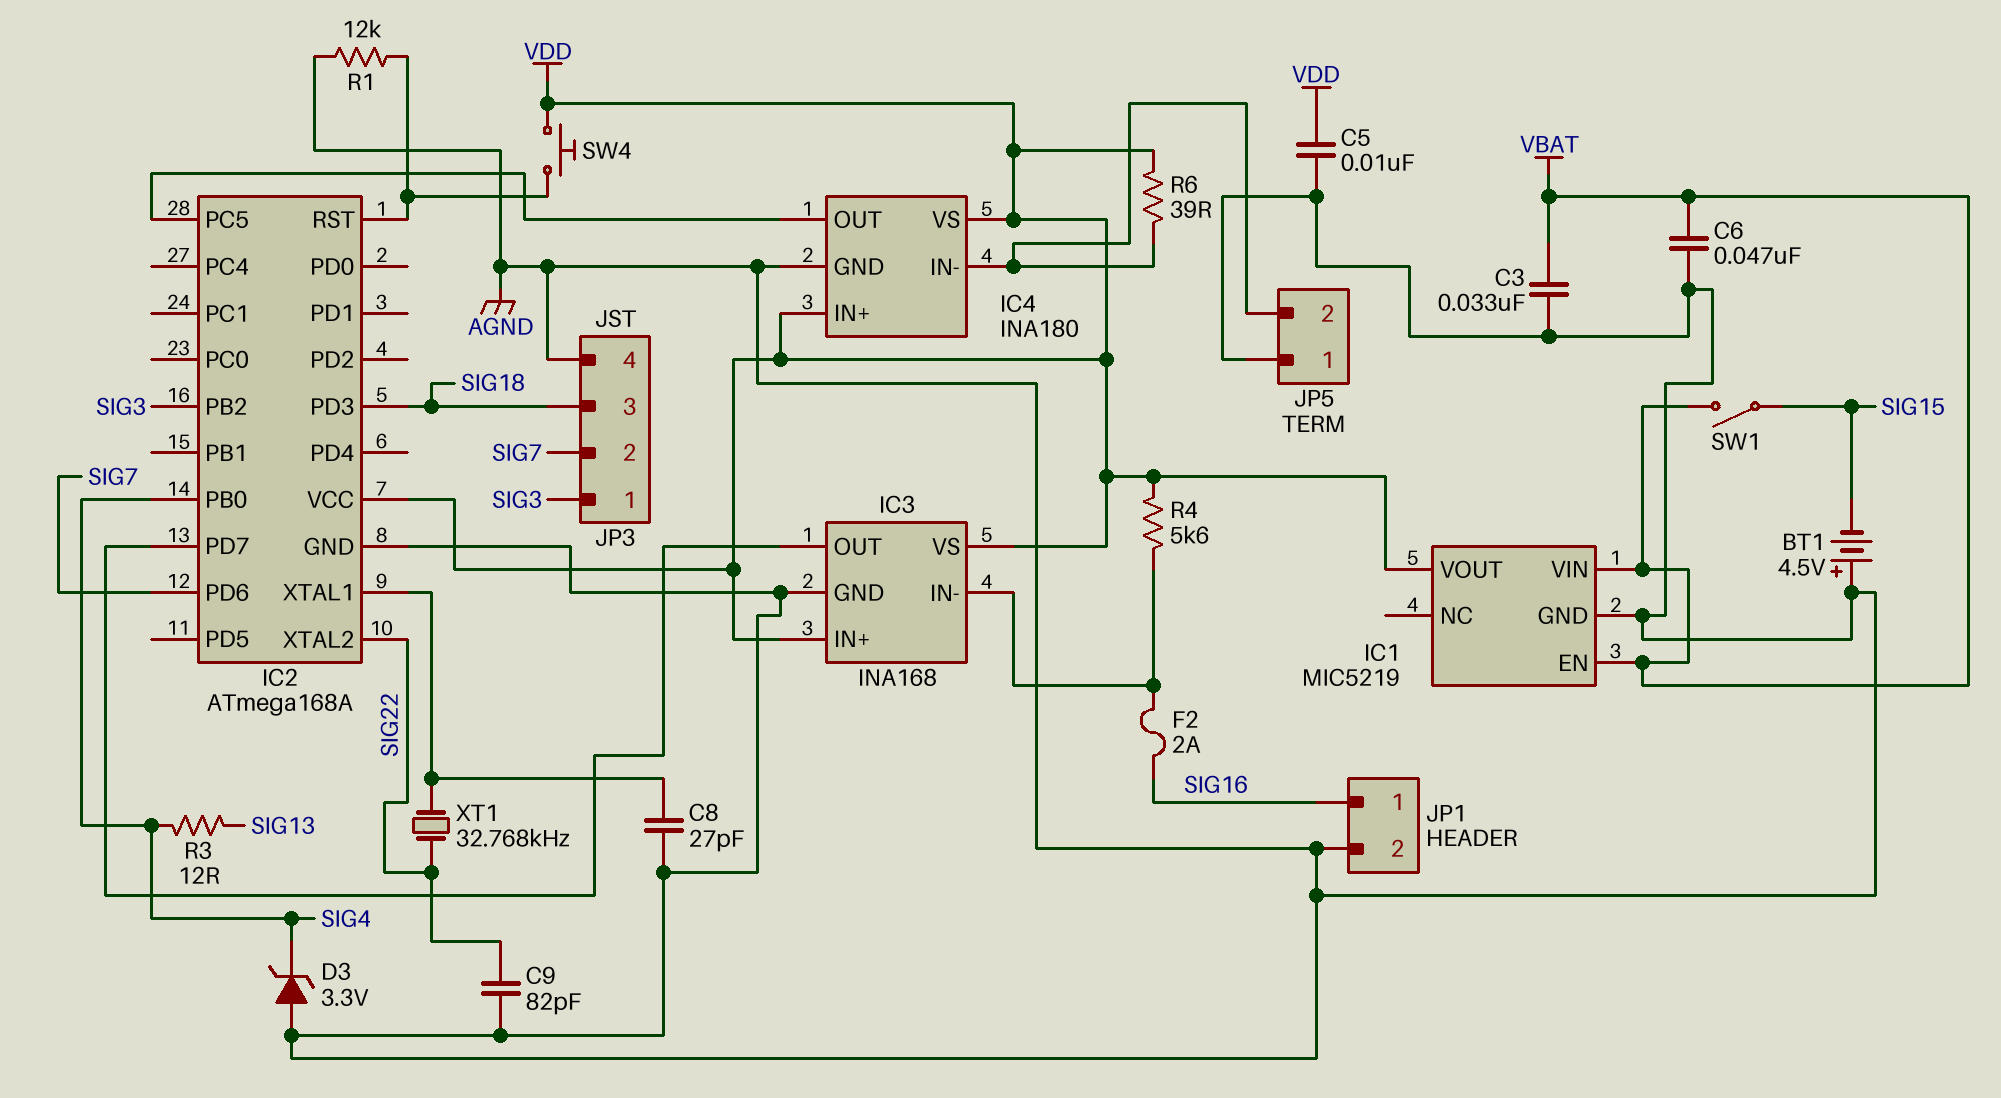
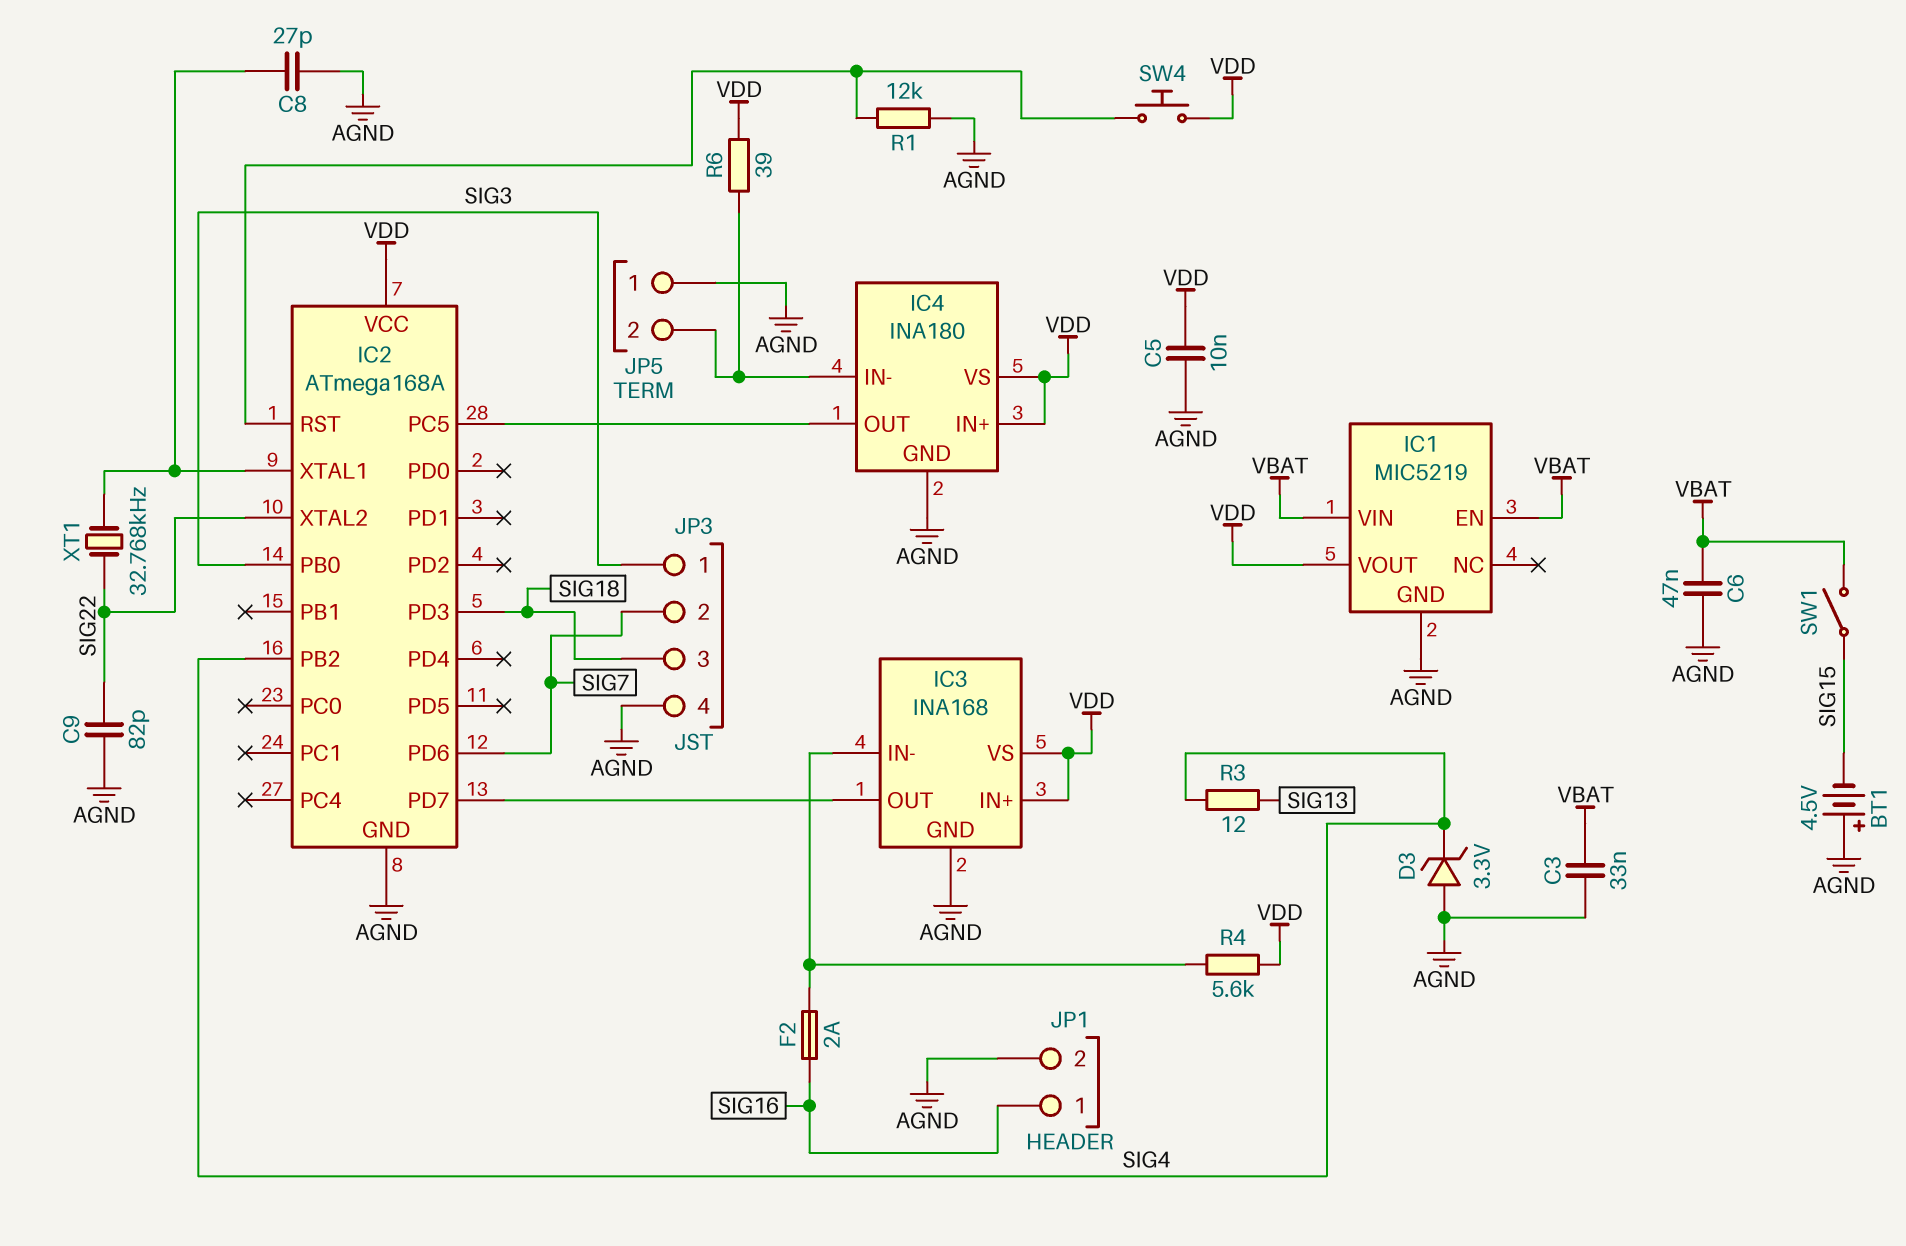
IC2 pin PB0: SIG4 -> SIG3
IC2 pin PB2: SIG3 -> SIG4

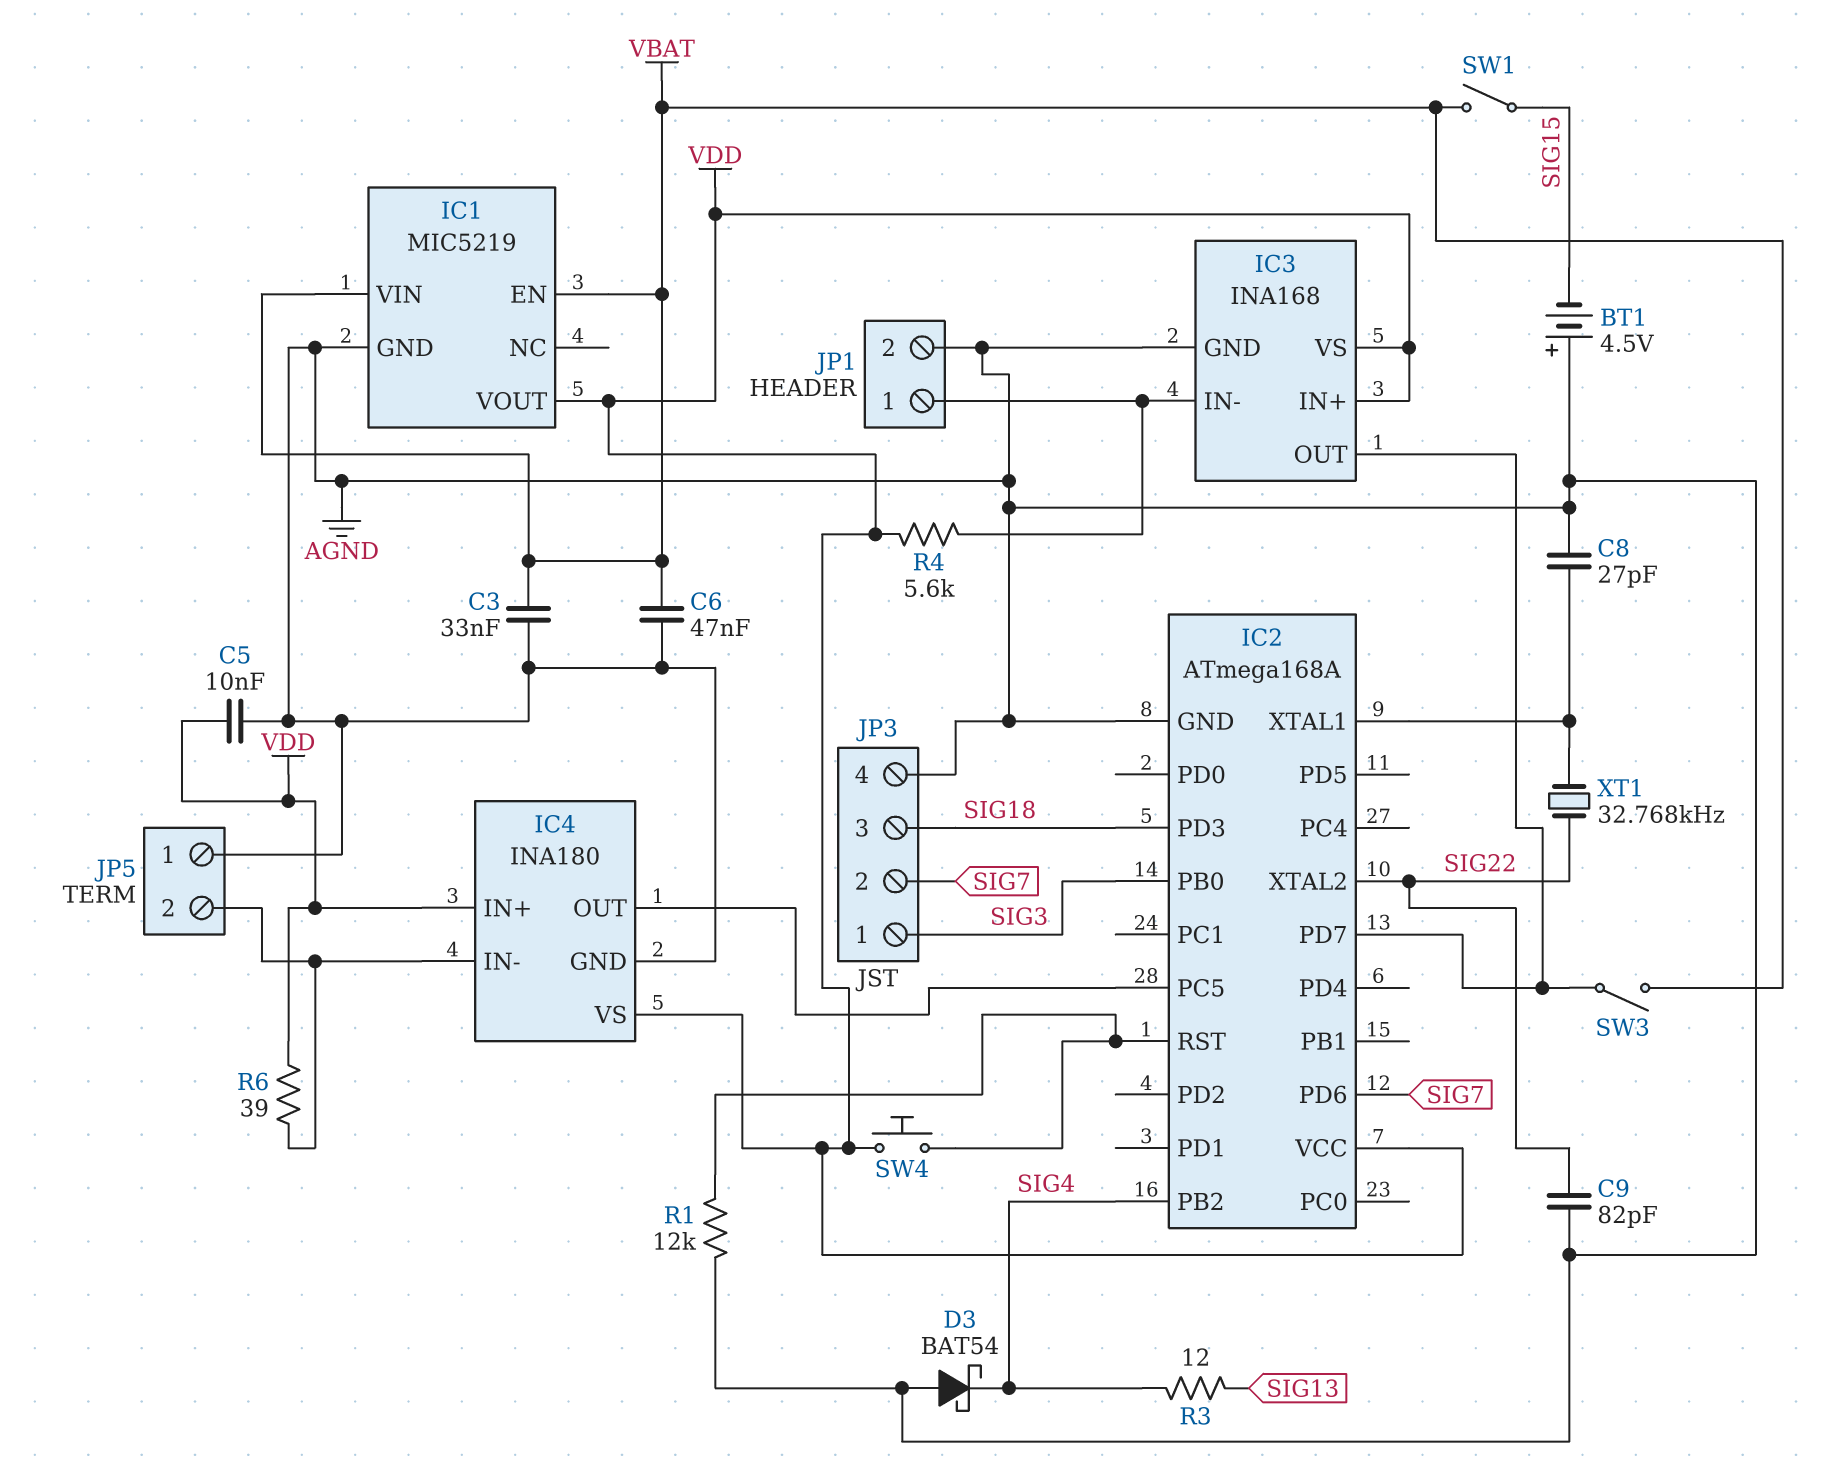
D3: zener 3.3V (A AGND, K SIG4) -> schottky BAT54 (A AGND, K SIG4)
F2: 2A (IC3/IN-, SIG16) -> none
JP1 pin 1: SIG16 -> IC3/IN-
SW3: none -> switch (IC2/PD7, VBAT)

